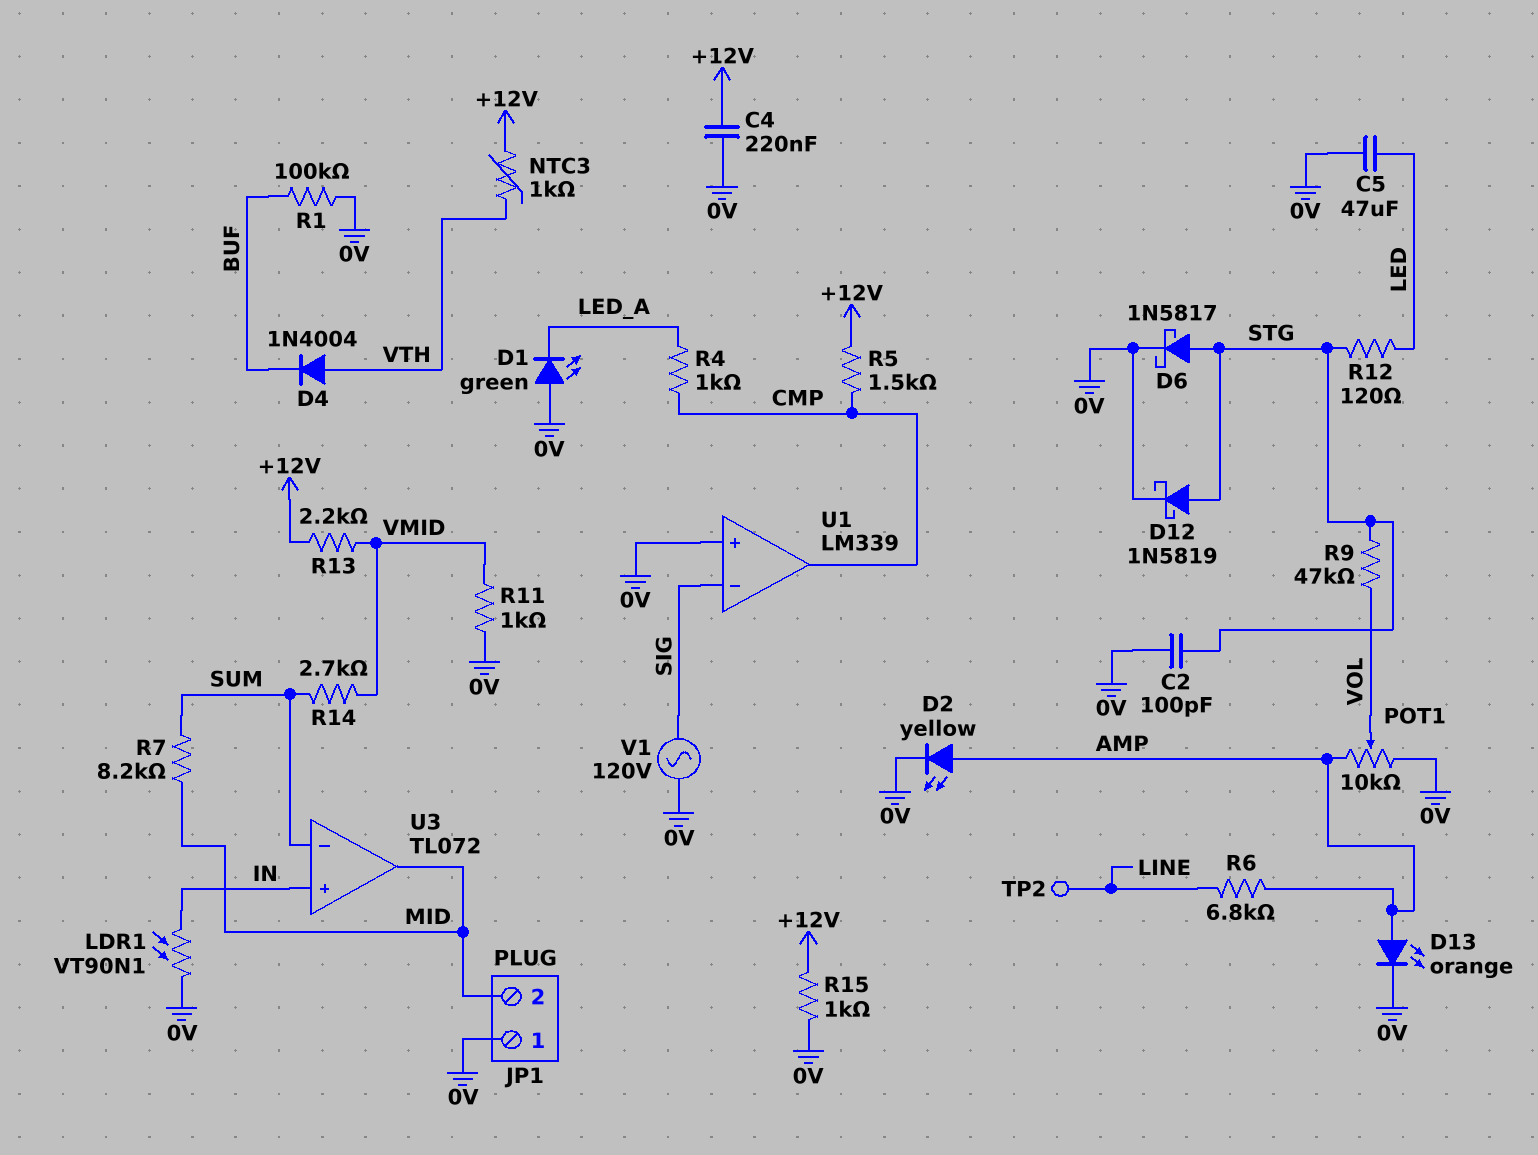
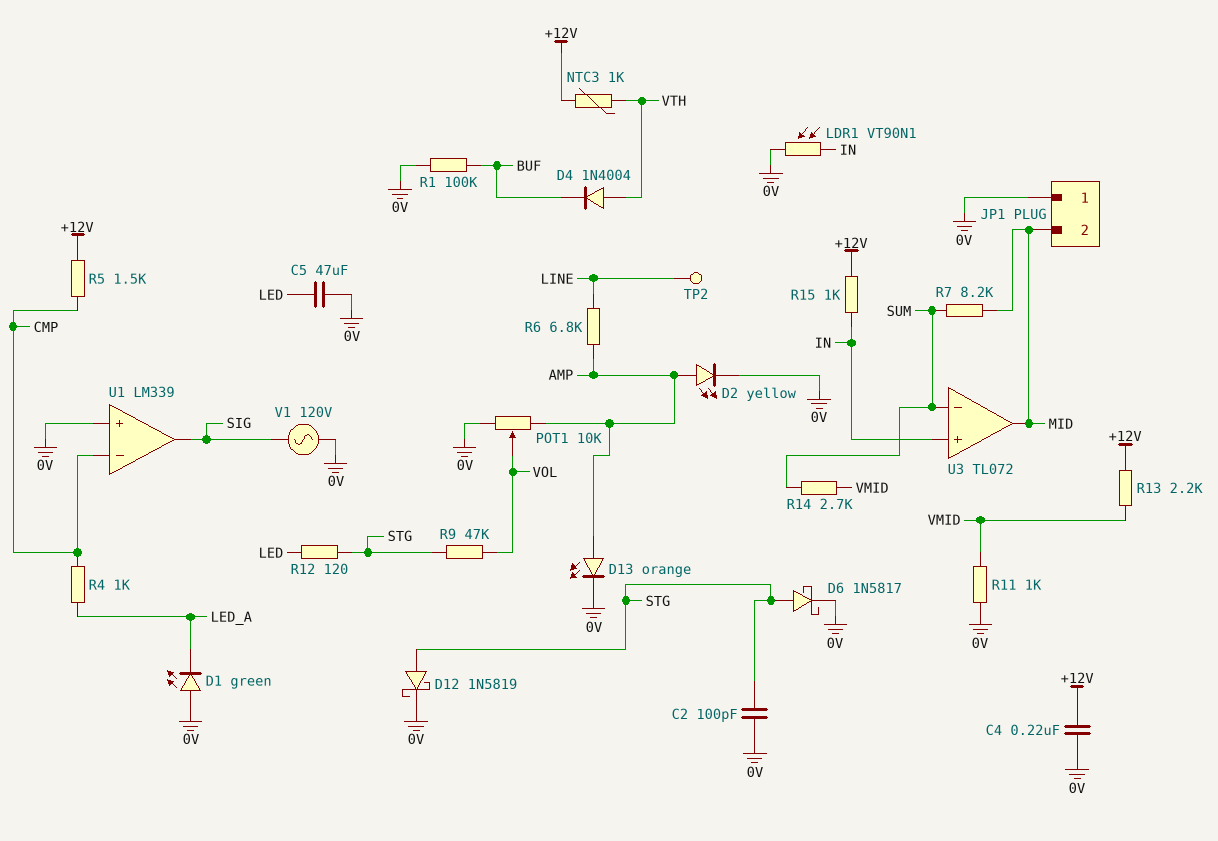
R15: 1k (+12V, 0V) -> 1k (+12V, IN)
U1 pin in-: SIG -> CMP
U1 pin out: CMP -> SIG

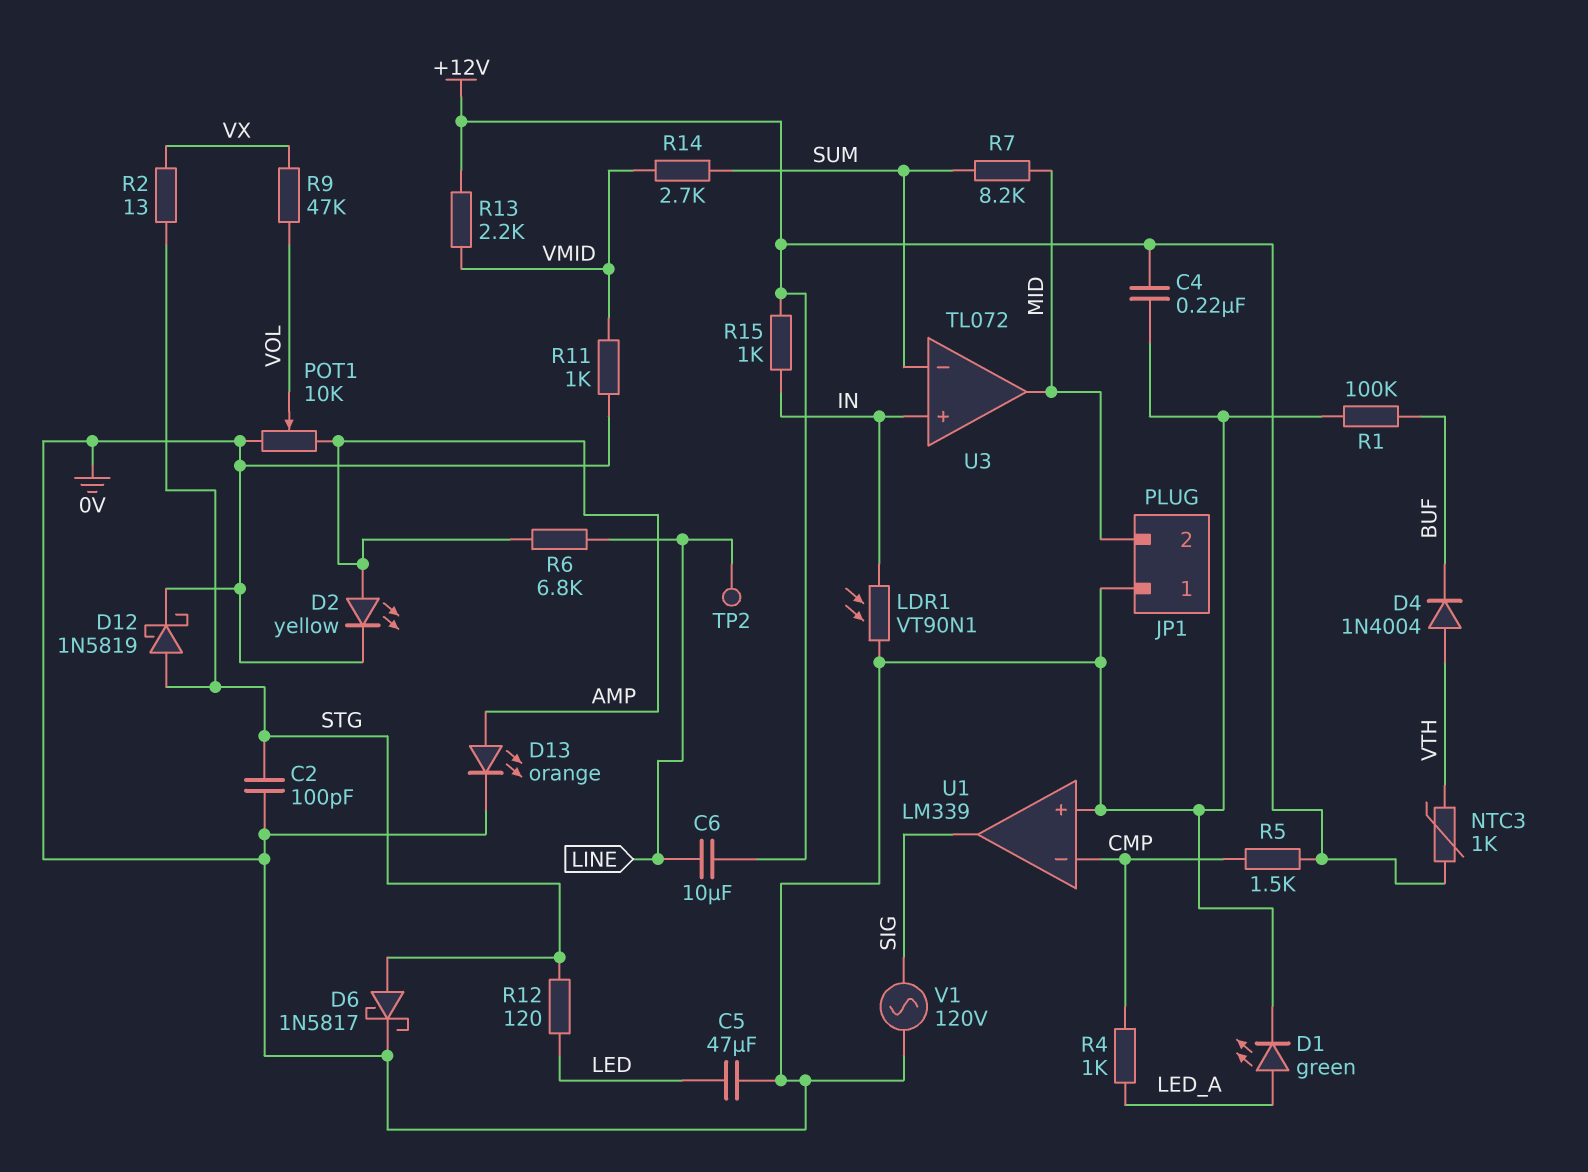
C6: none -> 10uF (+12V, LINE)
D1: LED green (A 0V, K LED_A) -> LED green (A LED_A, K 0V)
R2: none -> 13 (STG, VX)
R9: 47k (STG, VOL) -> 47k (VOL, VX)

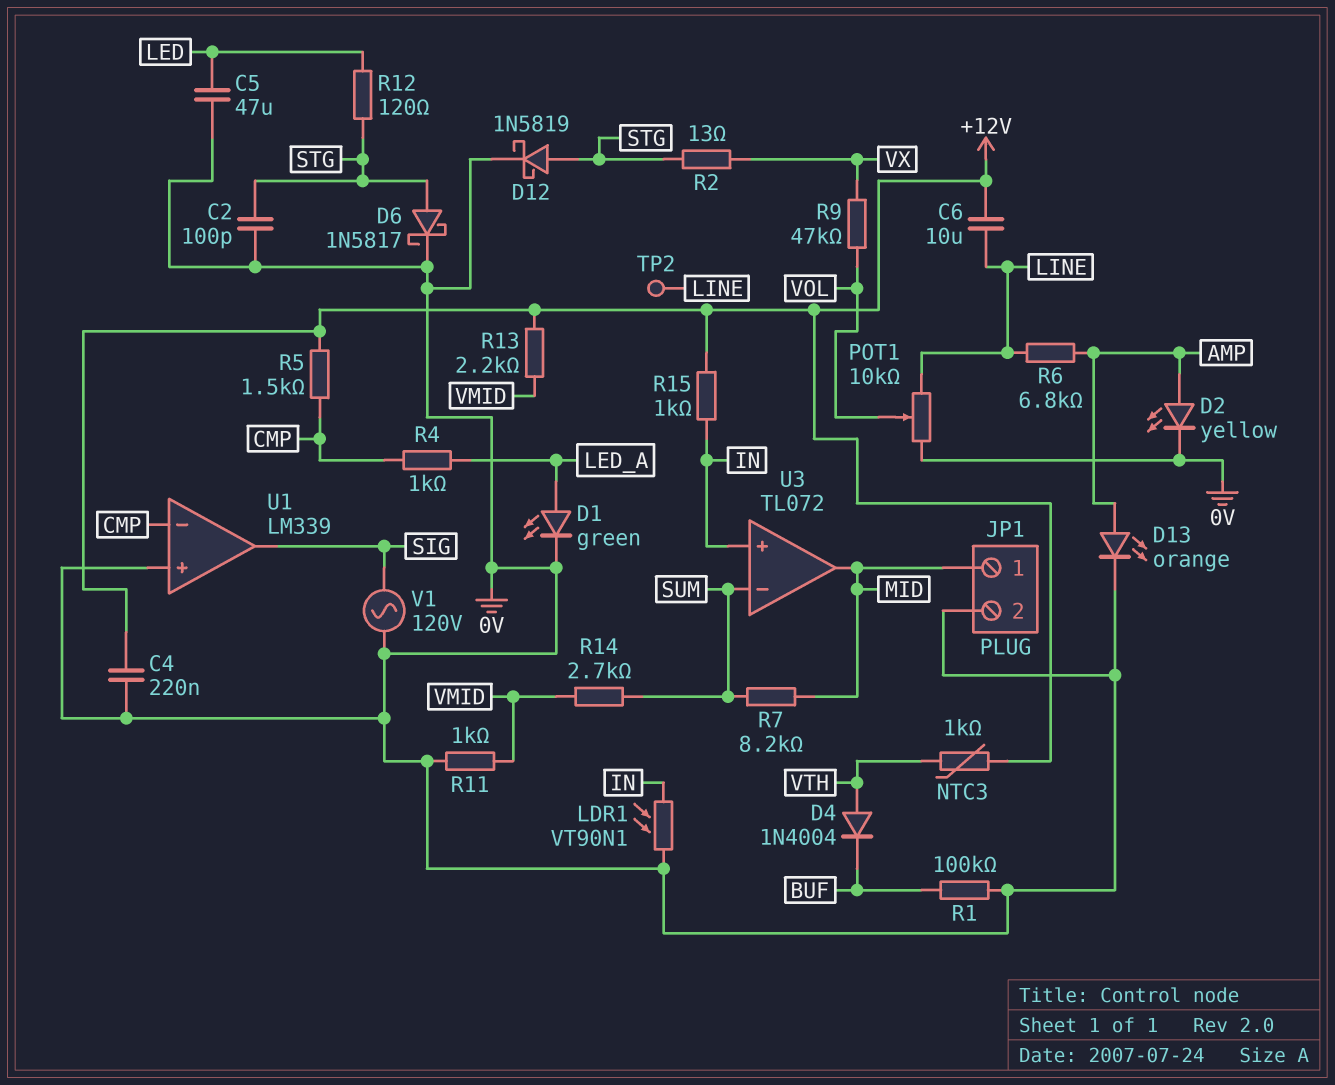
JP1 pin 1: 0V -> MID
JP1 pin 2: MID -> 0V
POT1: 10k (0V, AMP, wiper VOL) -> 10k (0V, LINE, wiper VOL)

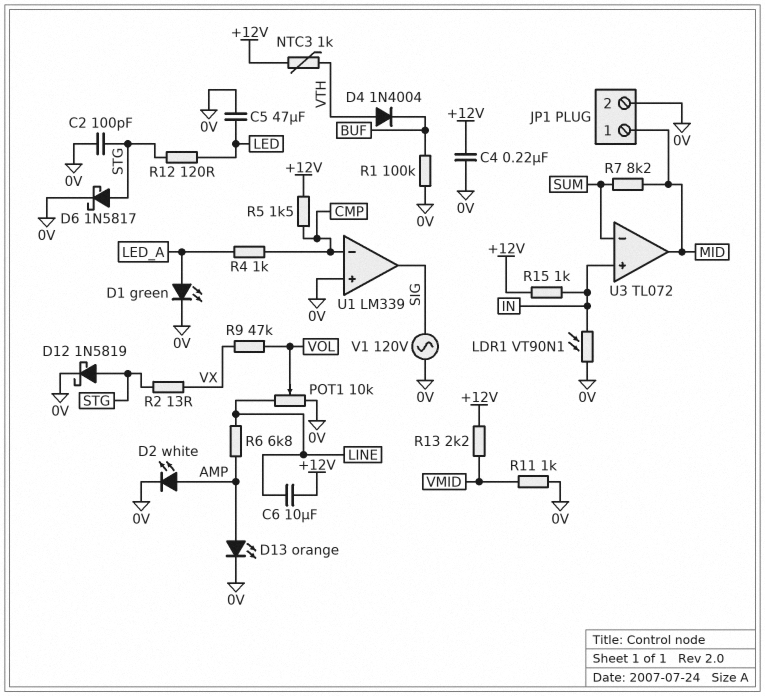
D2: LED yellow (A AMP, K 0V) -> LED white (A AMP, K 0V)
R14: 2.7k (SUM, VMID) -> none
TP2: test point (LINE) -> none

